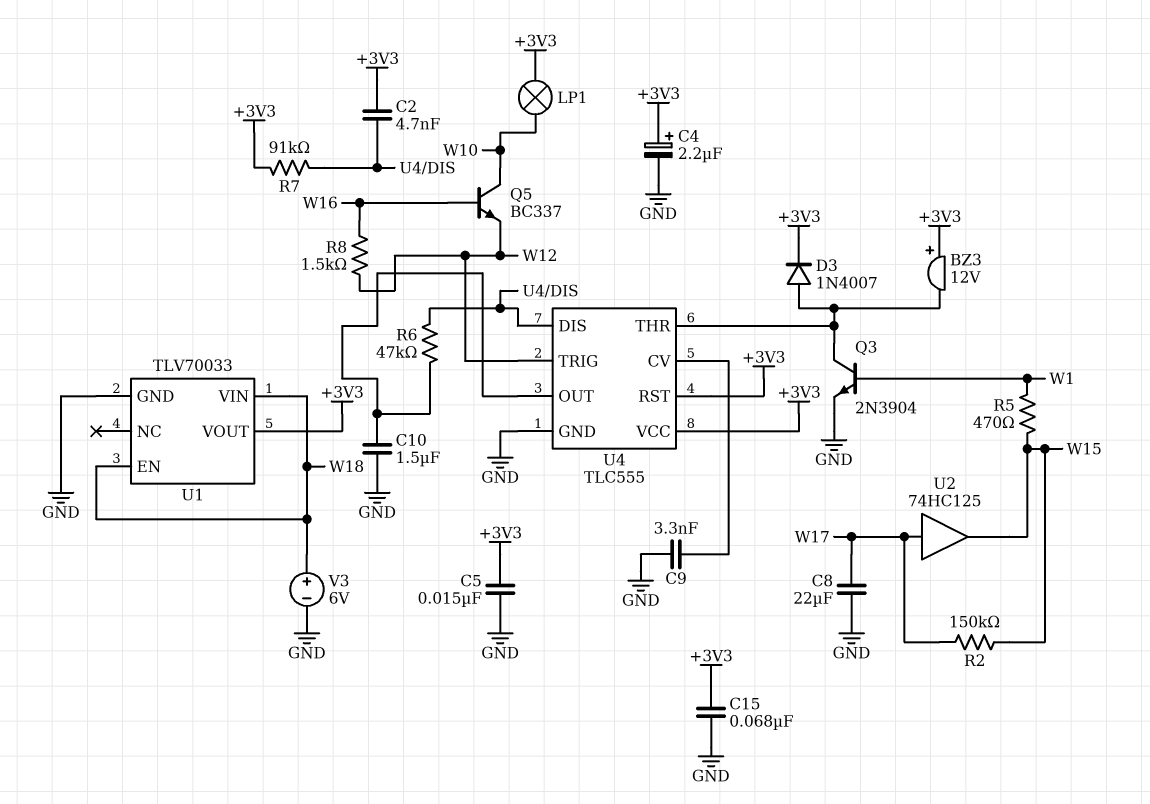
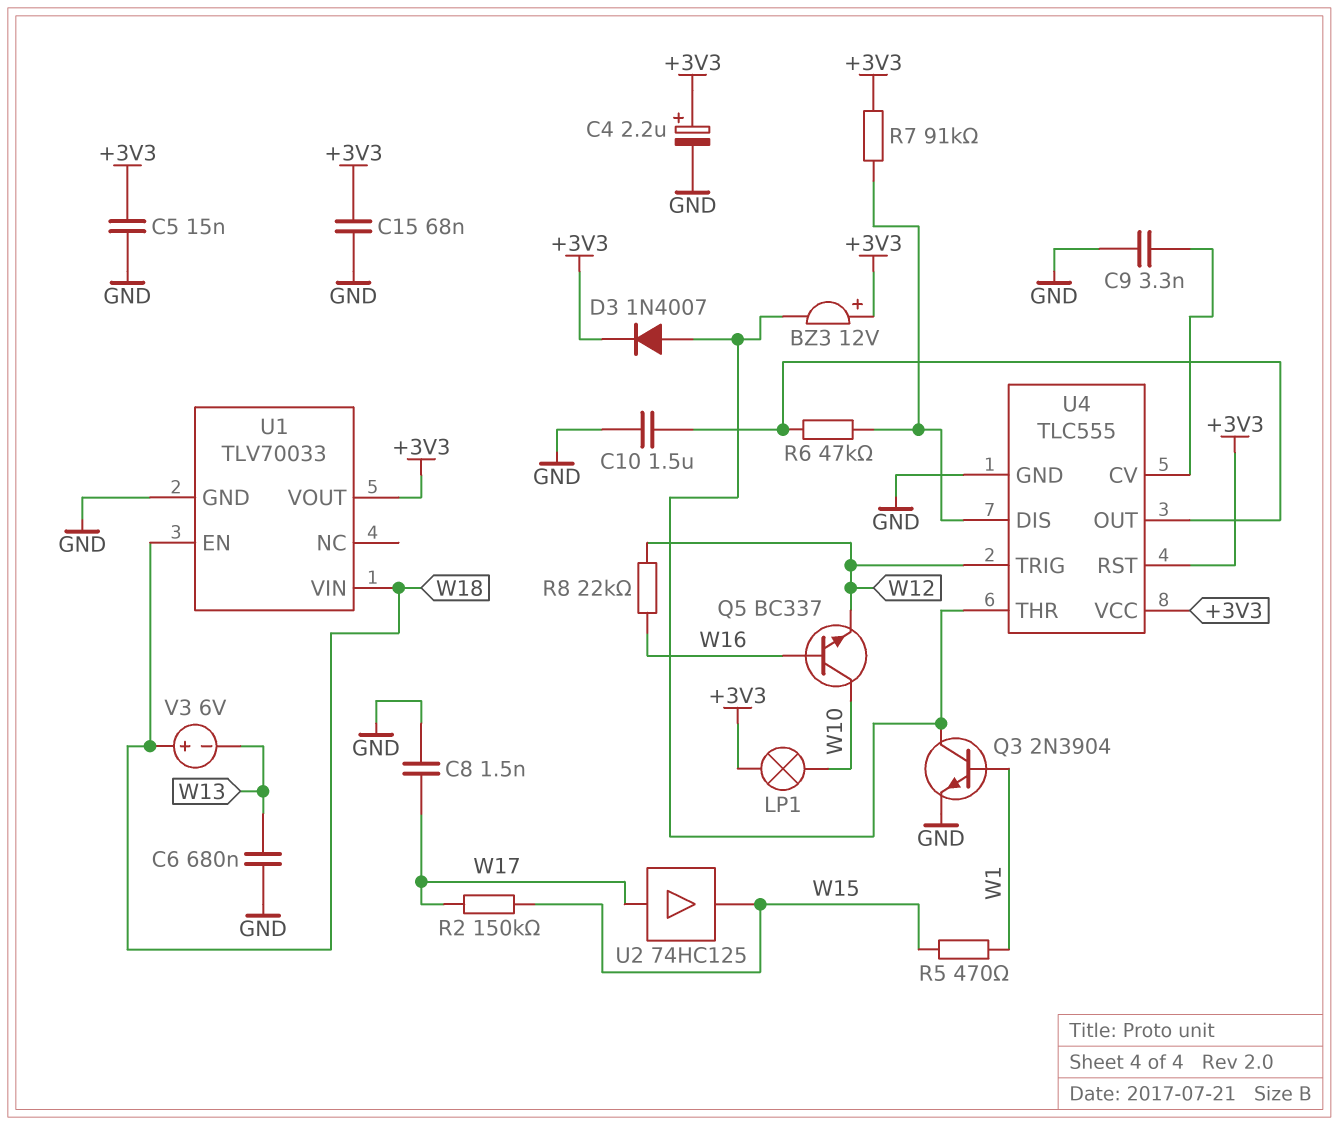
C2: 4.7nF (+3V3, U4/DIS) -> none
C6: none -> 680nF (GND, W13)
C8: 22uF (GND, W17) -> 1.5nF (GND, W17)
R8: 1.5k (W12, W16) -> 22k (W12, W16)
V3: 6V (plus W18, minus GND) -> 6V (plus W18, minus W13)

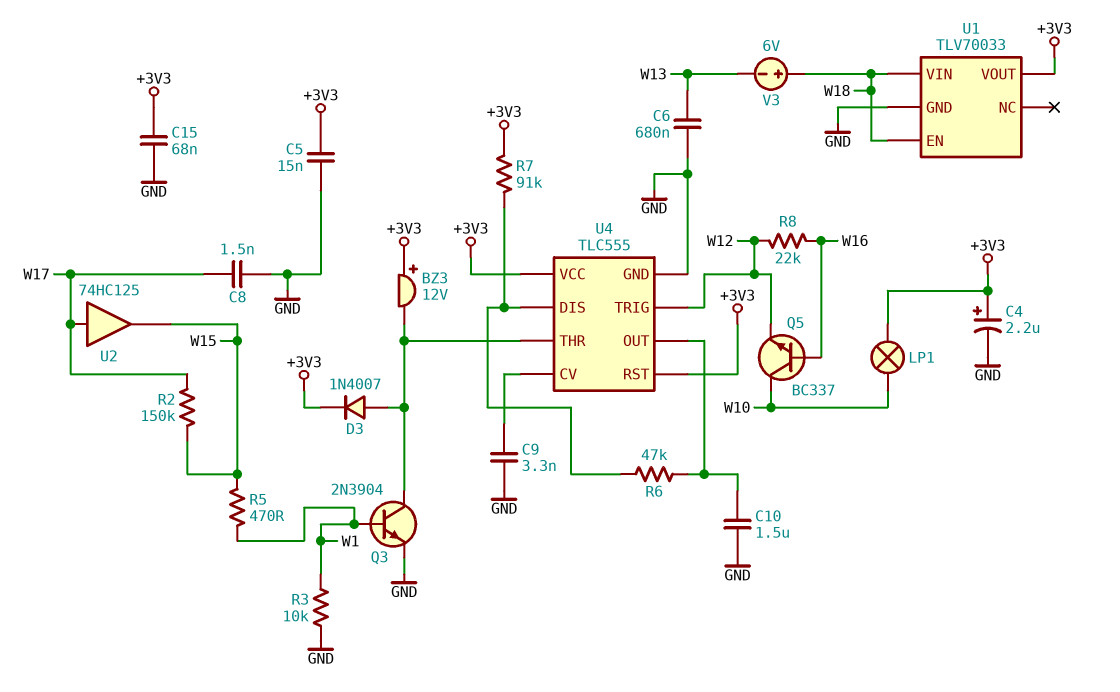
R3: none -> 10k (GND, W1)

